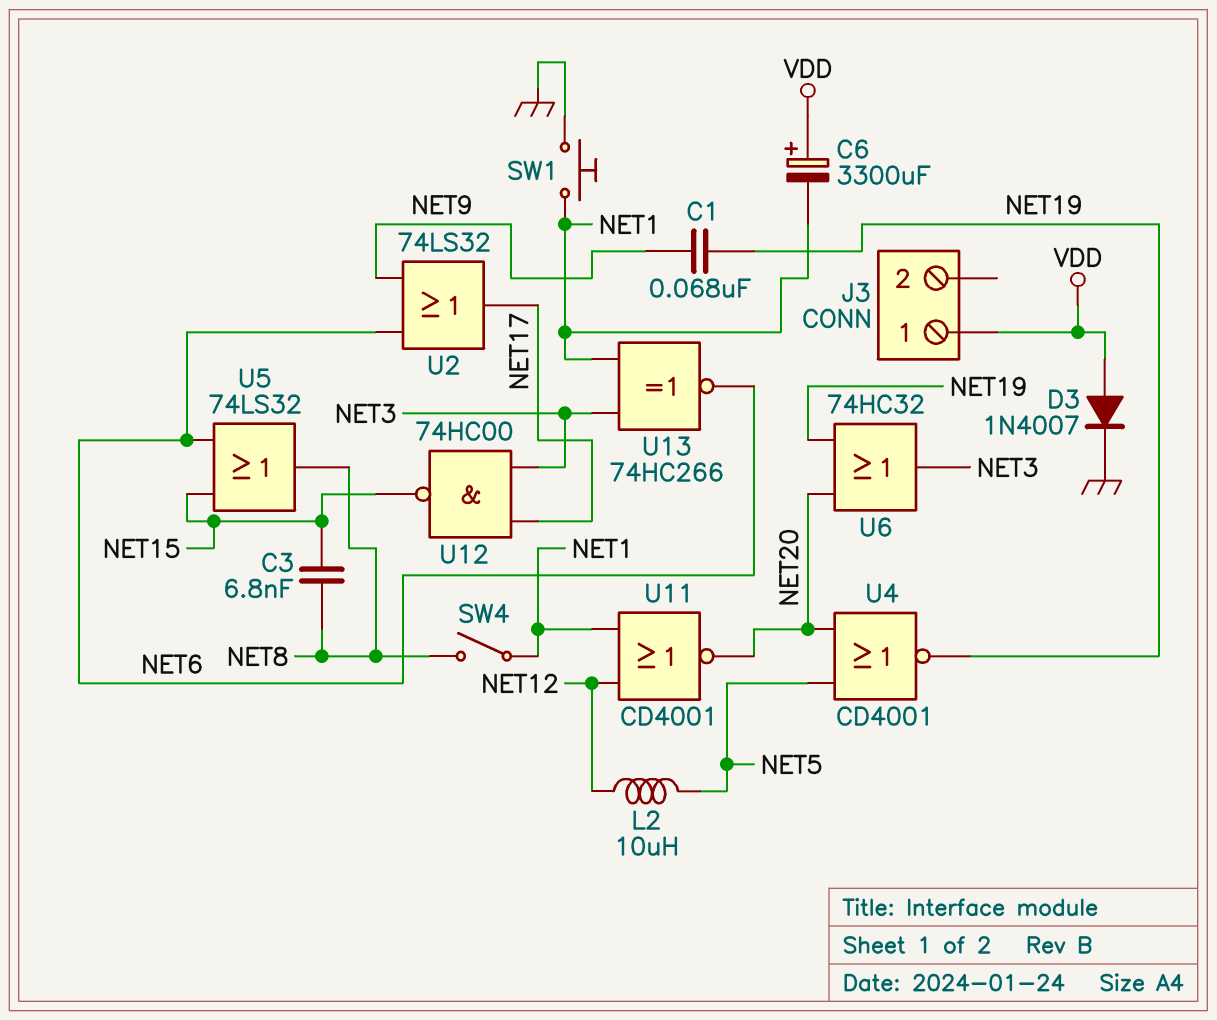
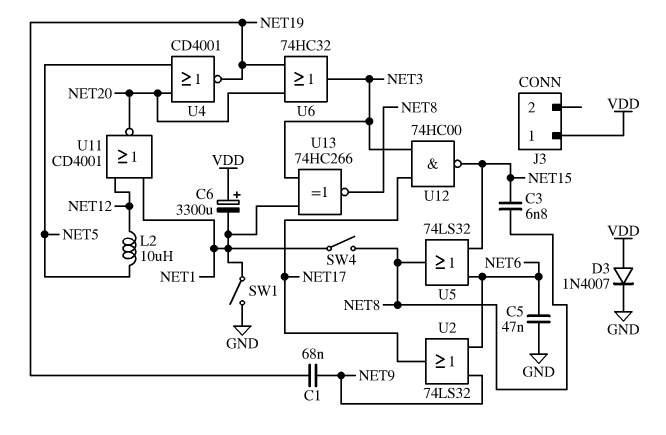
C5: none -> 47nF (GND, NET6)
SW1: button (GND, NET1) -> switch (GND, NET1)
U13: XNOR 74HC266 (in NET1, in NET3, out NET6) -> XNOR 74HC266 (in NET1, in NET3, out NET8)

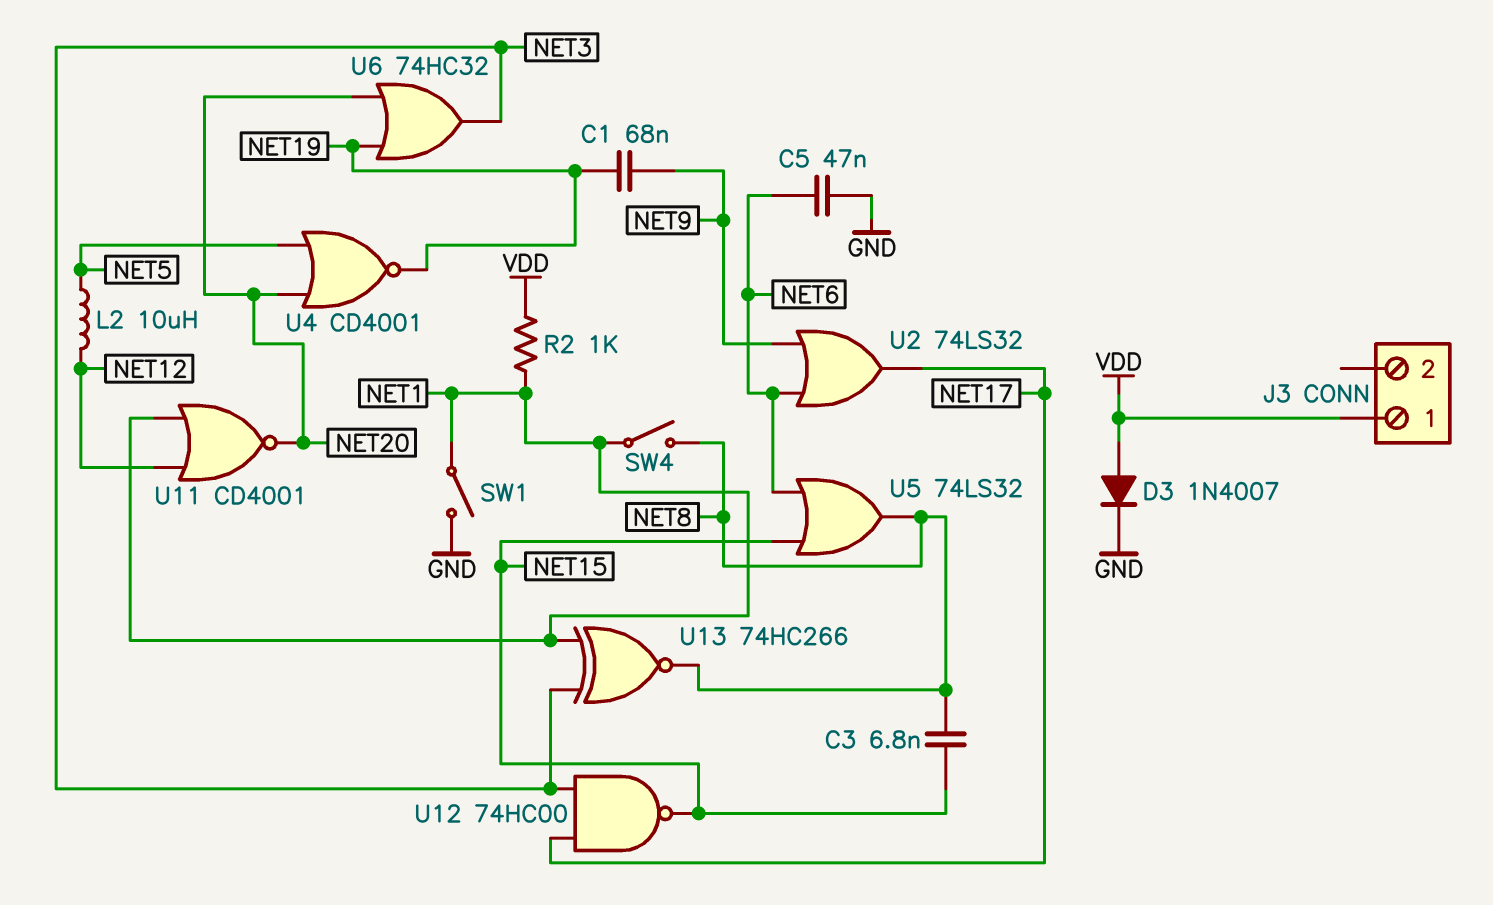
C6: 3300uF (plus VDD, minus NET1) -> none
R2: none -> 1k (NET1, VDD)

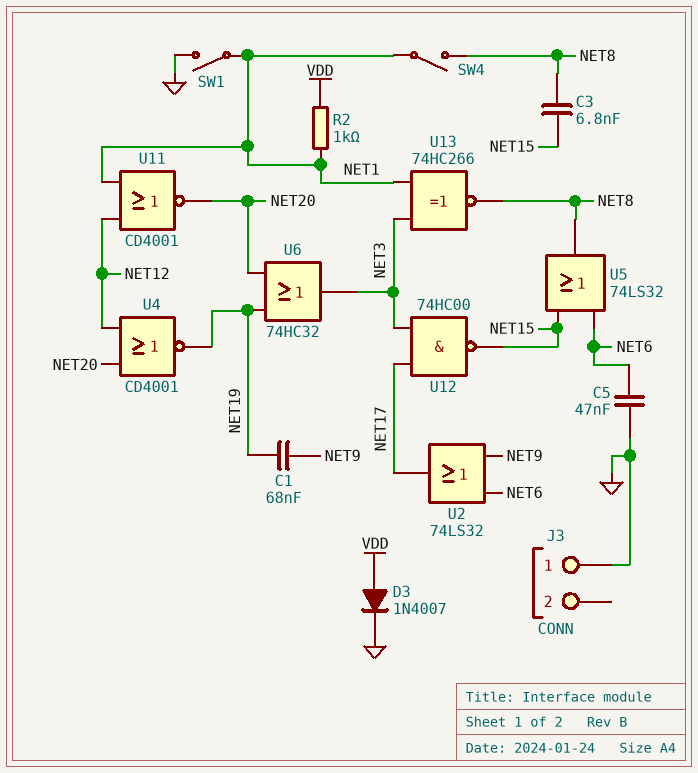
J3 pin 1: VDD -> GND
L2: 10uH (NET5, NET12) -> none
U4: NOR CD4001 (in NET5, in NET20, out NET19) -> NOR CD4001 (in NET12, in NET20, out NET19)

